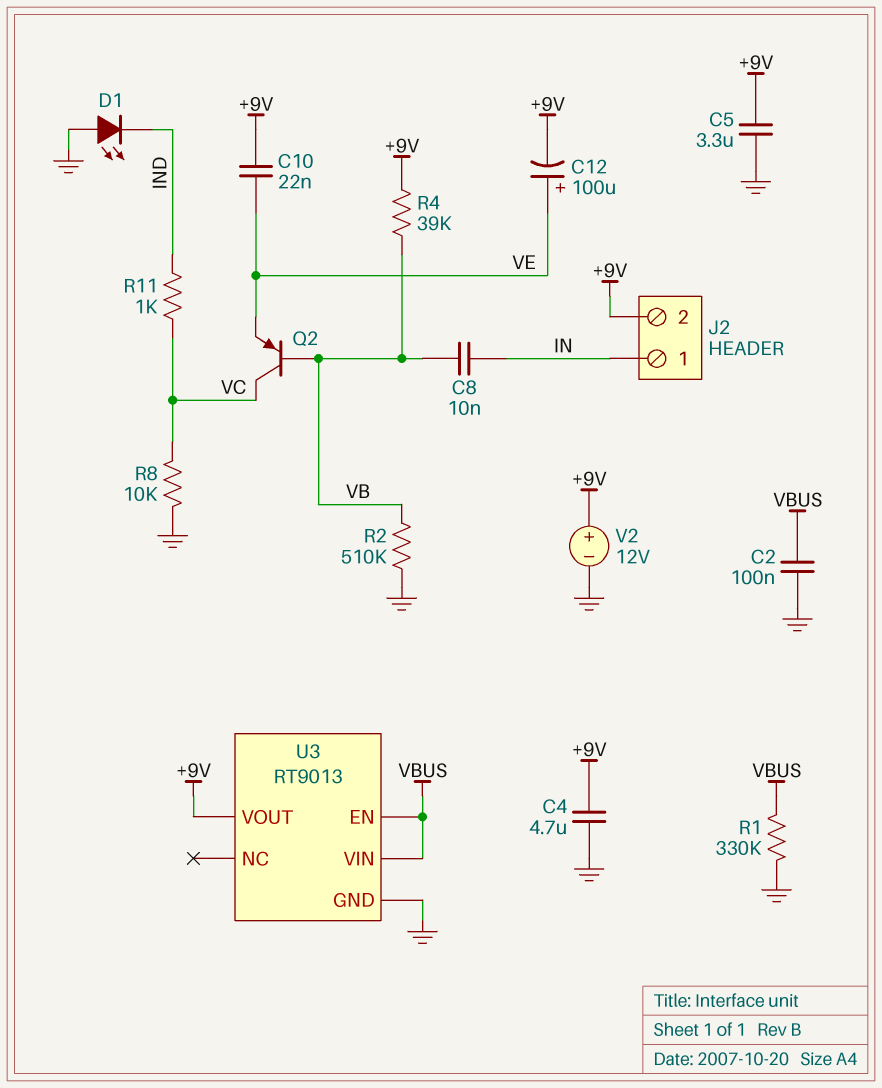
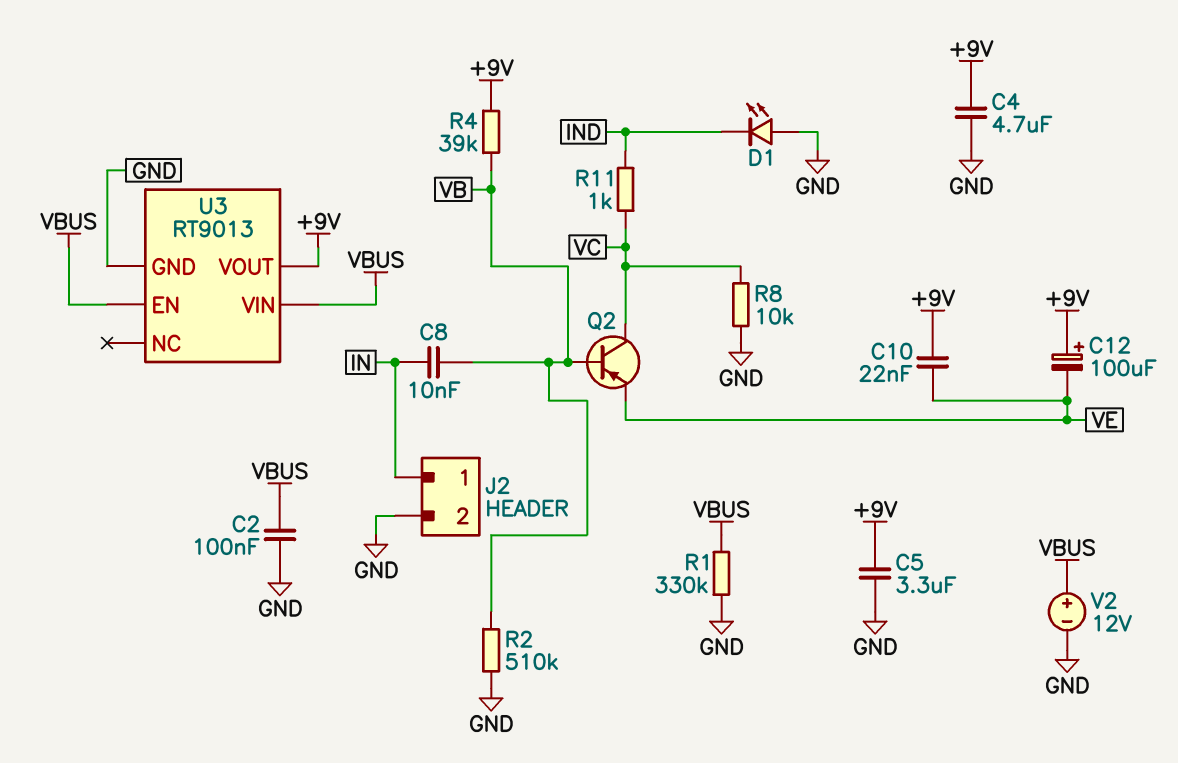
C12: 100uF (plus VE, minus +9V) -> 100uF (plus +9V, minus VE)
J2 pin 2: +9V -> GND
V2: 12V (plus +9V, minus GND) -> 12V (plus VBUS, minus GND)

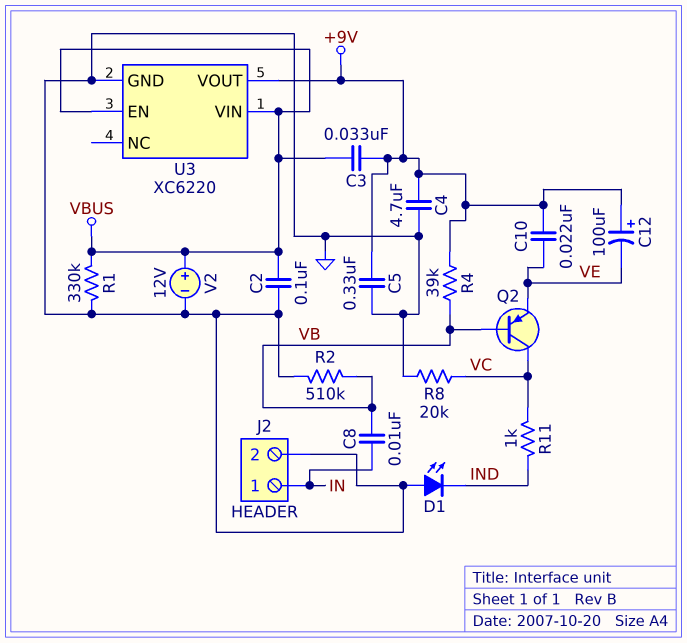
C3: none -> 33nF (+9V, VBUS)
C5: 3.3uF (+9V, GND) -> 330nF (+9V, GND)
R8: 10k (GND, VC) -> 20k (GND, VC)
U3: RT9013 -> XC6220

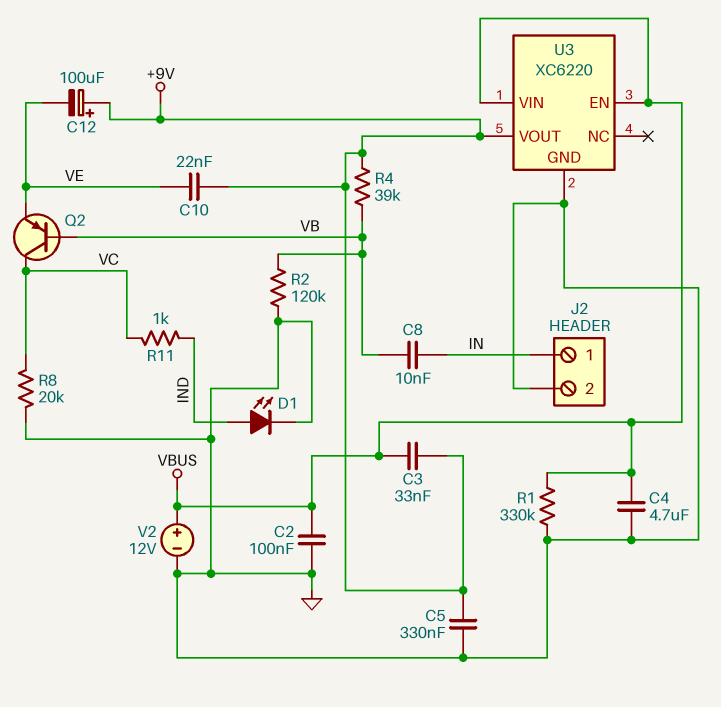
C4: 4.7uF (+9V, GND) -> 4.7uF (GND, VBUS)
D1: LED (A GND, K IND) -> LED (A IND, K GND)
R2: 510k (GND, VB) -> 120k (GND, VB)

